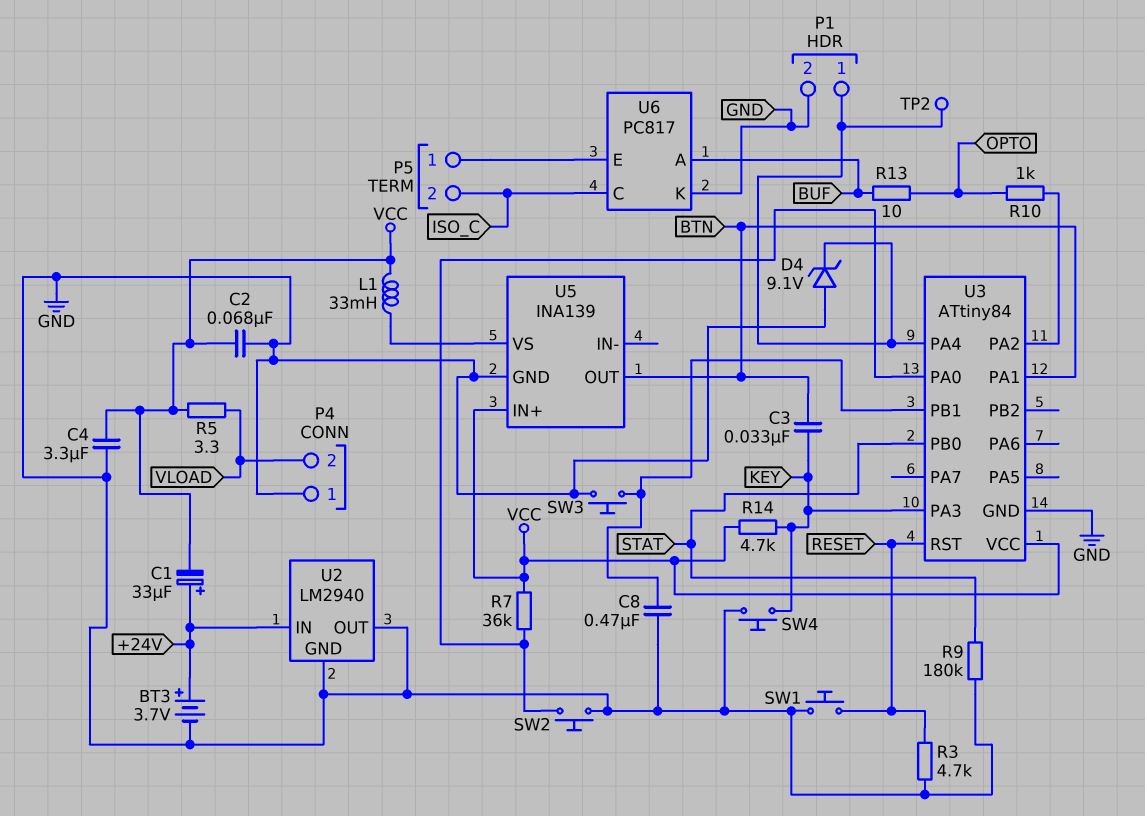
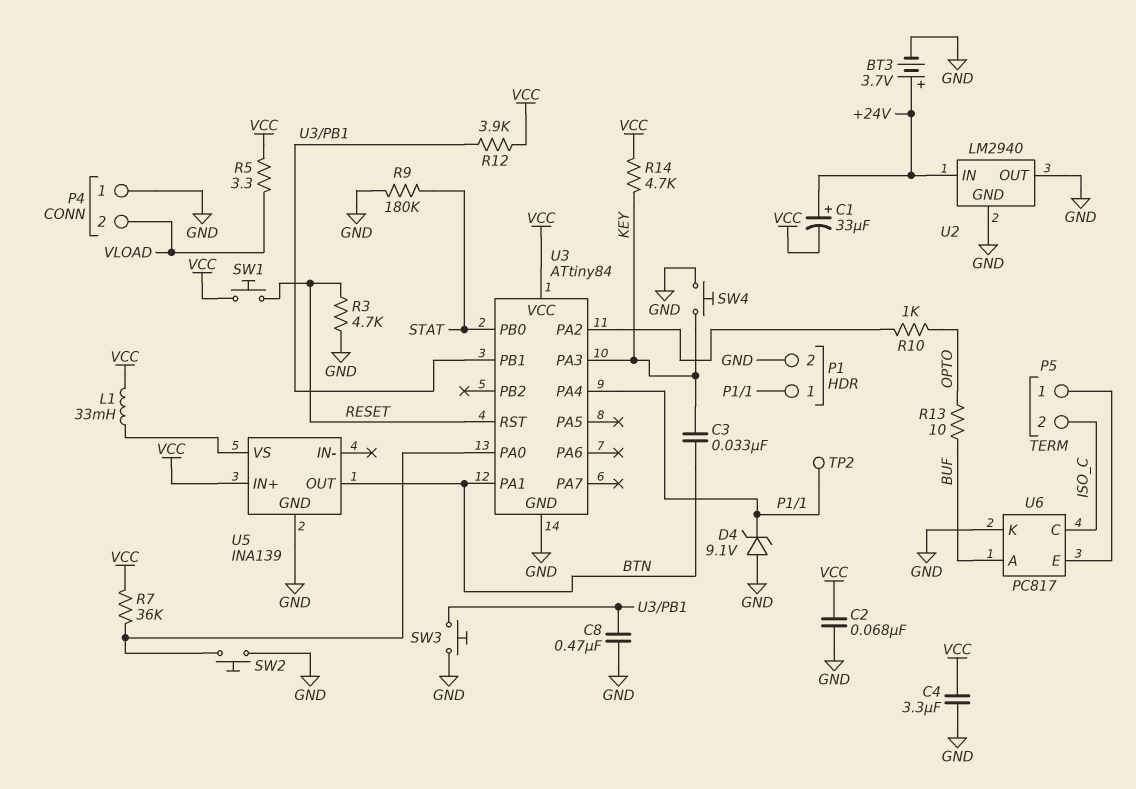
R12: none -> 3.9k (U3/PB1, VCC)
SW1: button (GND, RESET) -> button (RESET, VCC)

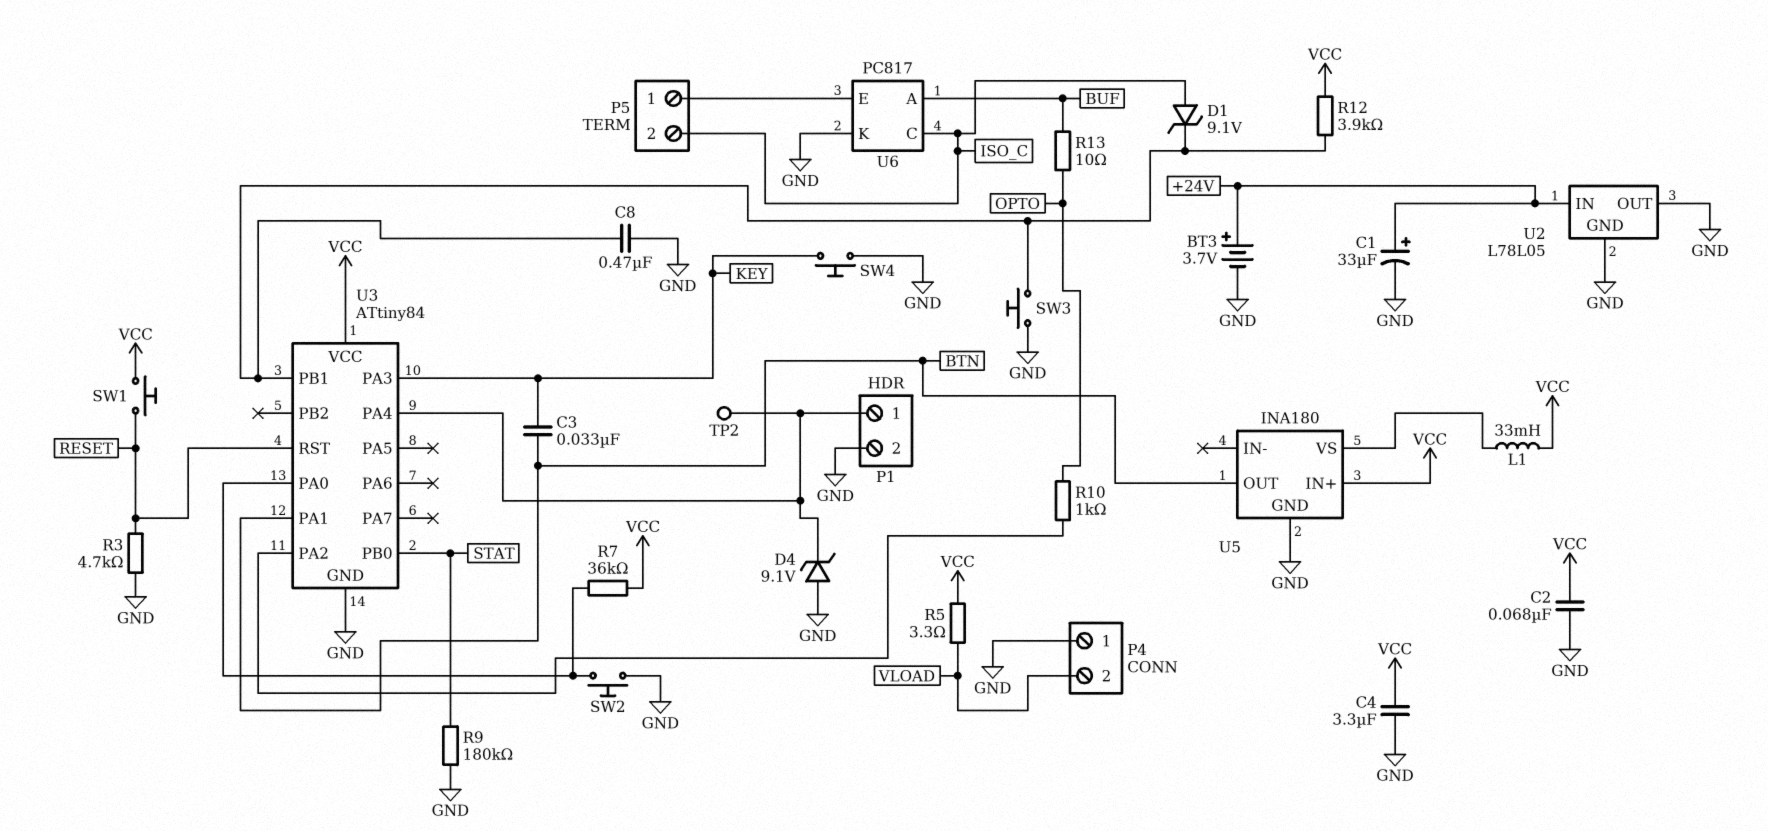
C1: 33uF (plus +24V, minus VCC) -> 33uF (plus +24V, minus GND)
D1: none -> zener 9.1V (A ISO_C, K U3/PB1)
R14: 4.7k (KEY, VCC) -> none
U2: LM2940 -> L78L05
U5: INA139 -> INA180

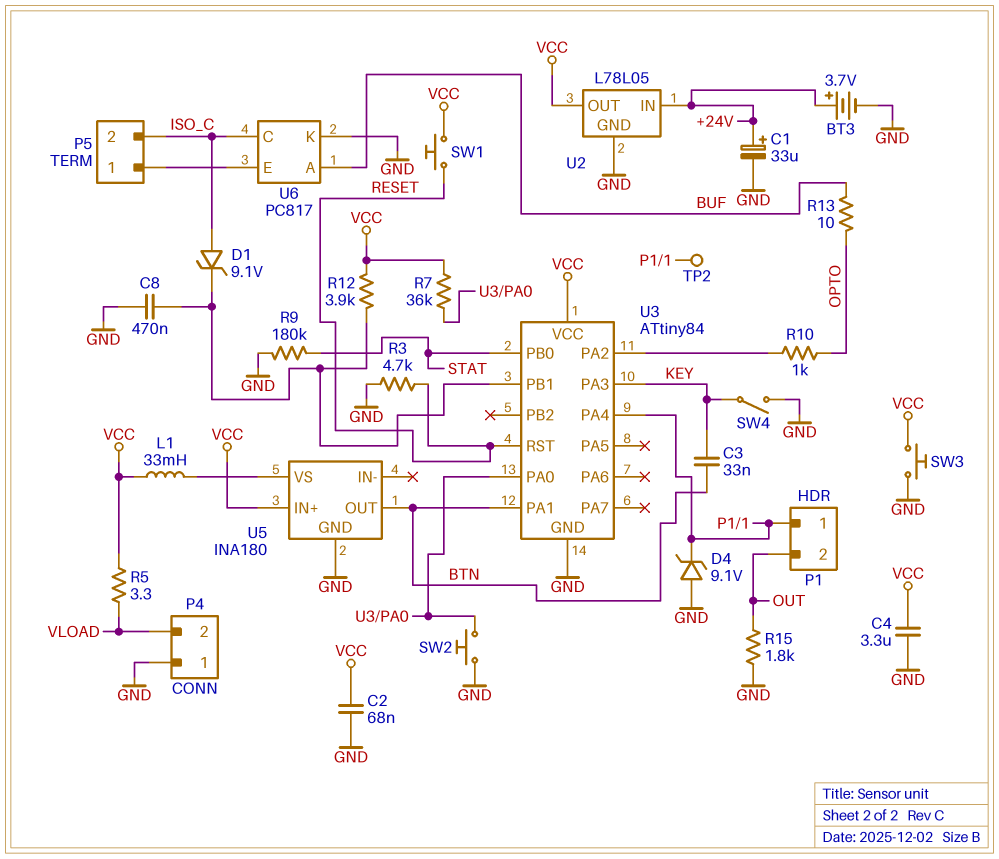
P1 pin 2: GND -> OUT
R15: none -> 1.8k (GND, OUT)
SW3: button (GND, U3/PB1) -> button (GND, VCC)
SW4: button (GND, KEY) -> switch (GND, KEY)
U2 pin OUT: GND -> VCC

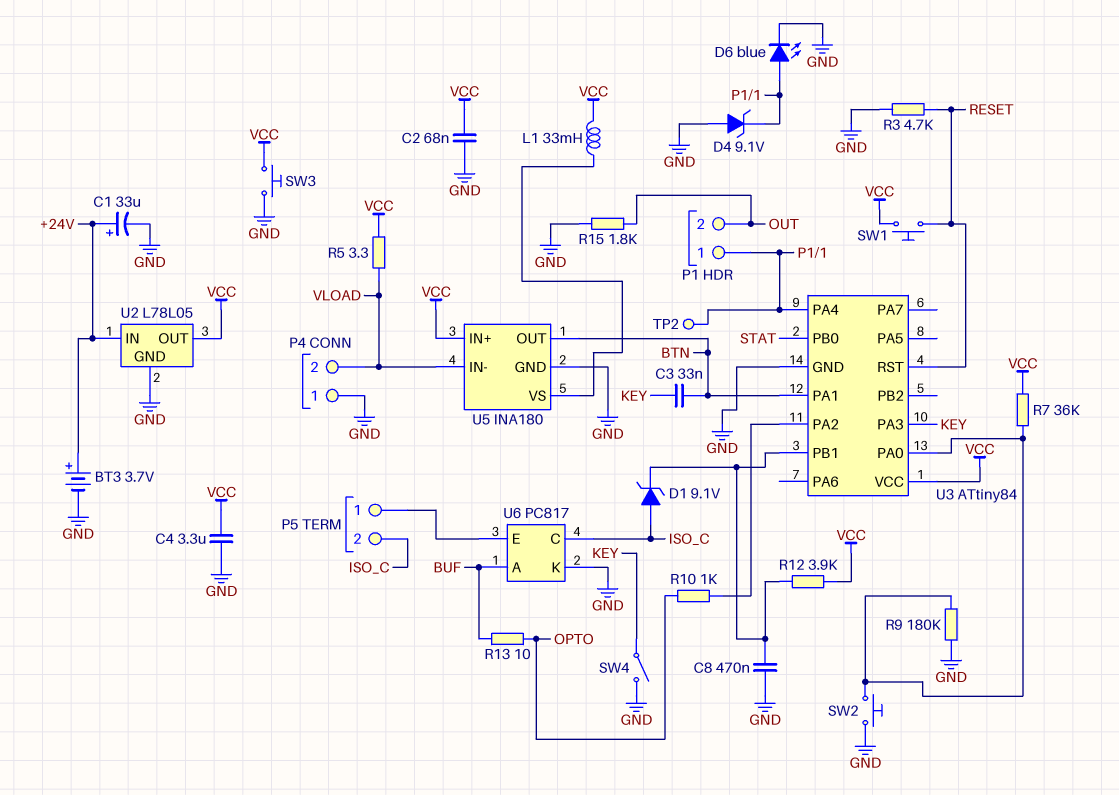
D6: none -> LED blue (A P1/1, K GND)
R9: 180k (GND, STAT) -> 180k (GND, U3/PA0)
U5 pin IN-: none -> VLOAD

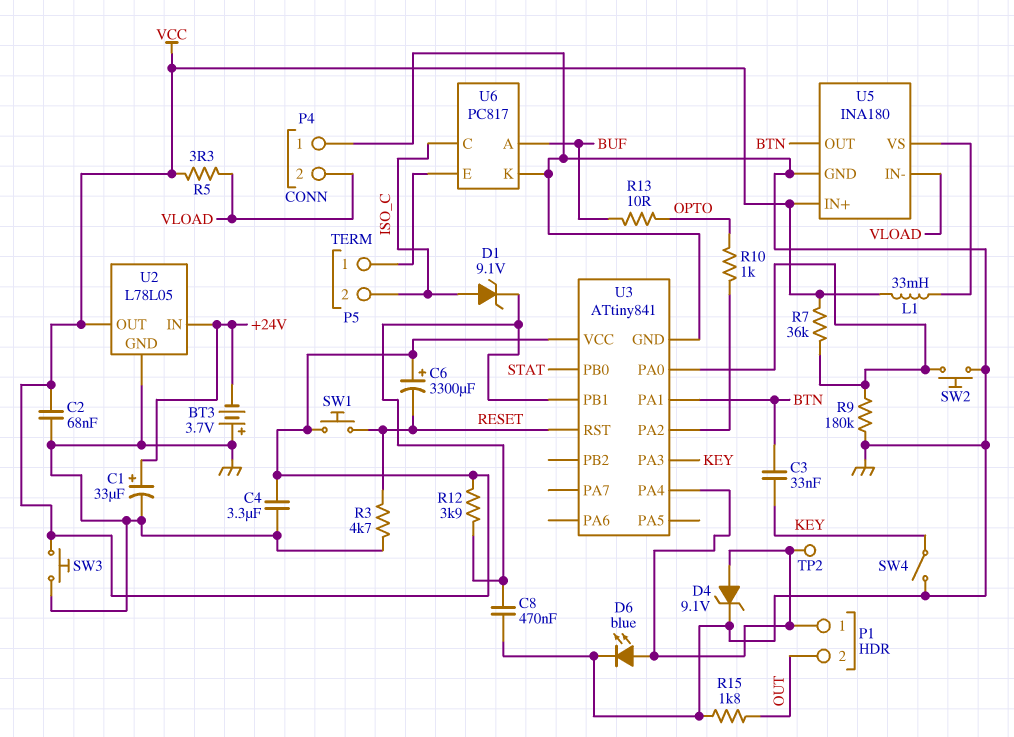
BT3: 3.7V (plus +24V, minus GND) -> 3.7V (plus GND, minus +24V)
C6: none -> 3300uF (plus VCC, minus RESET)
D4: zener 9.1V (A GND, K P1/1) -> zener 9.1V (A P1/1, K GND)
U3: ATtiny84 -> ATtiny841

